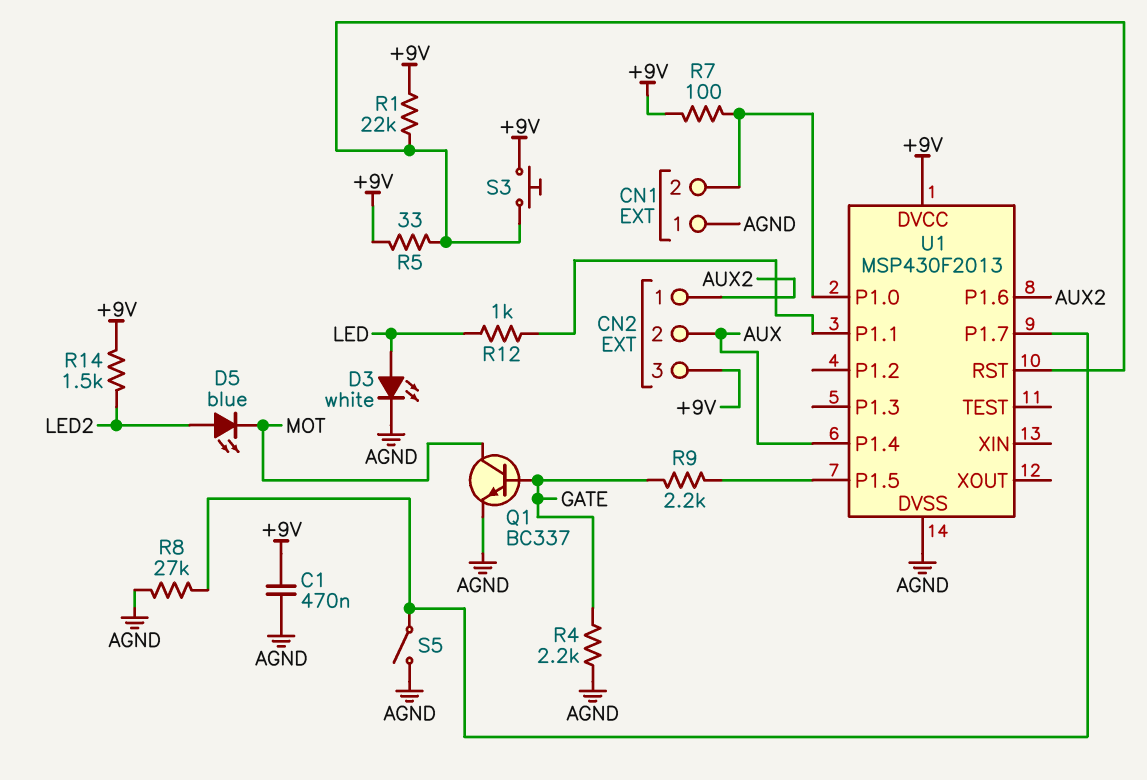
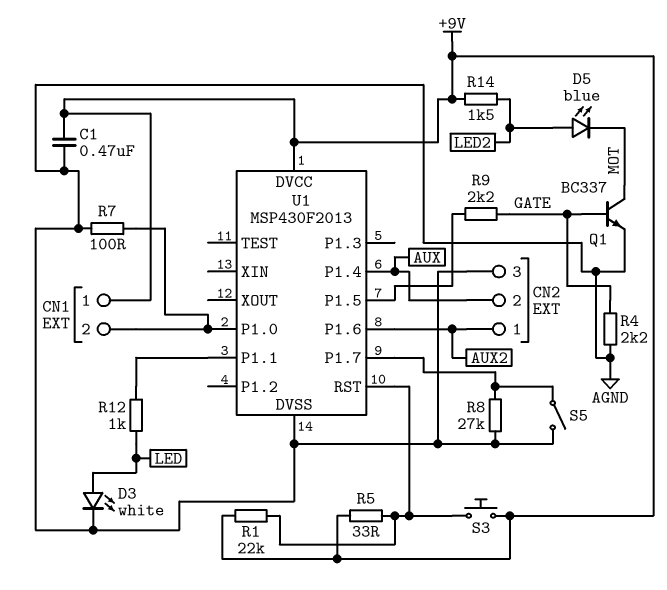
CN1 pin 1: AGND -> +9V
CN2 pin 3: +9V -> AGND
R7: 100 (+9V, CN1/2) -> 100 (AGND, CN1/2)

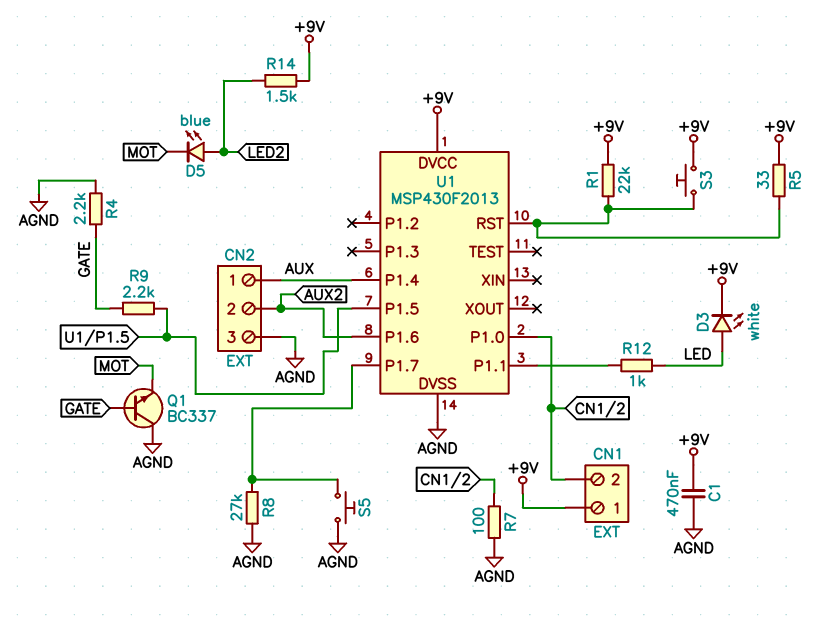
CN2 pin 1: AUX2 -> AUX
CN2 pin 2: AUX -> AUX2
D3: LED white (A LED, K AGND) -> LED white (A LED, K +9V)
Q1: NPN BC337 (B GATE, C MOT, E AGND) -> NPN BC337 (B GATE, C AGND, E MOT)
S5: switch (AGND, U1/P1.7) -> button (AGND, U1/P1.7)

